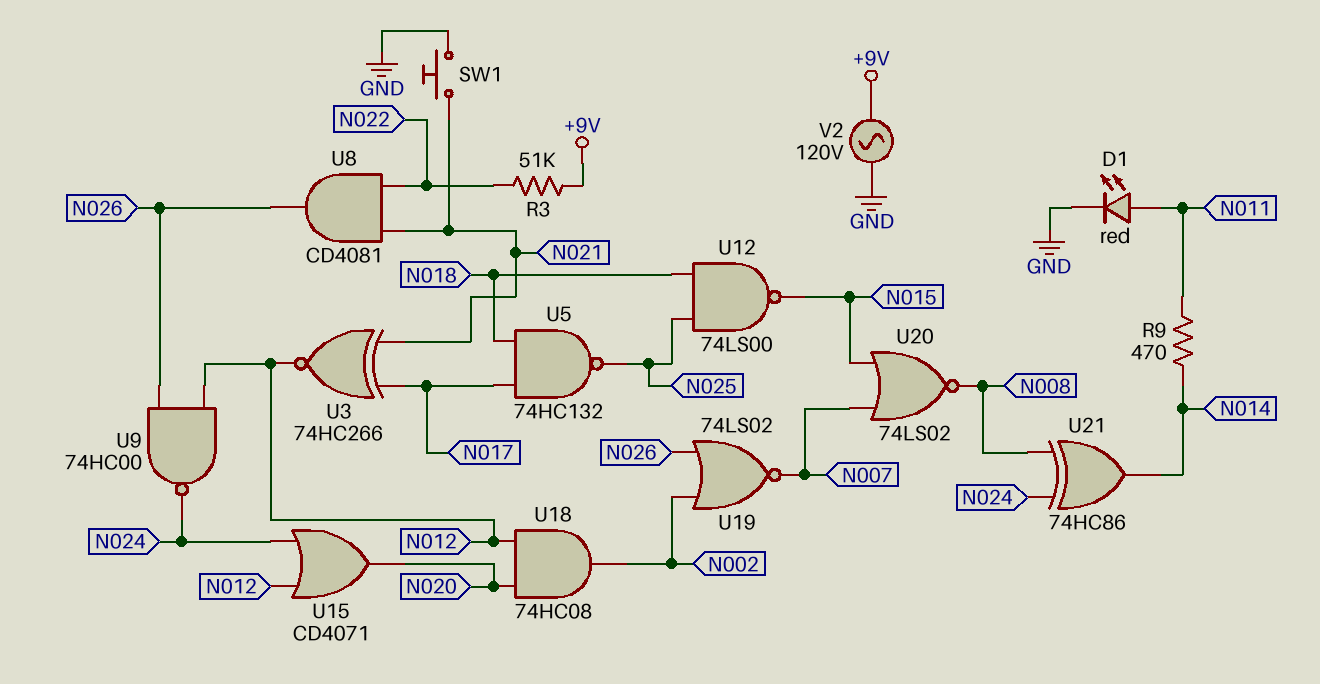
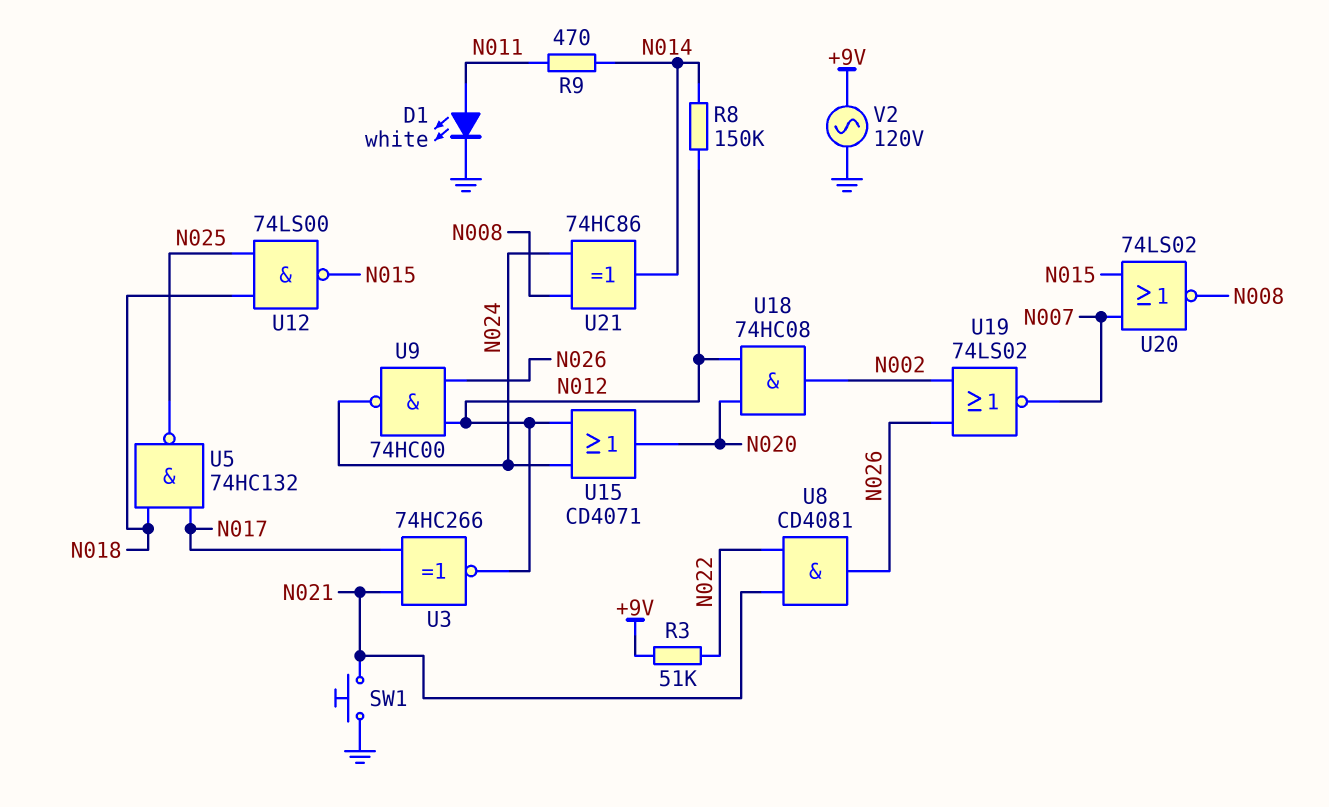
D1: LED red (A N011, K GND) -> LED white (A N011, K GND)
R8: none -> 150k (N012, N014)

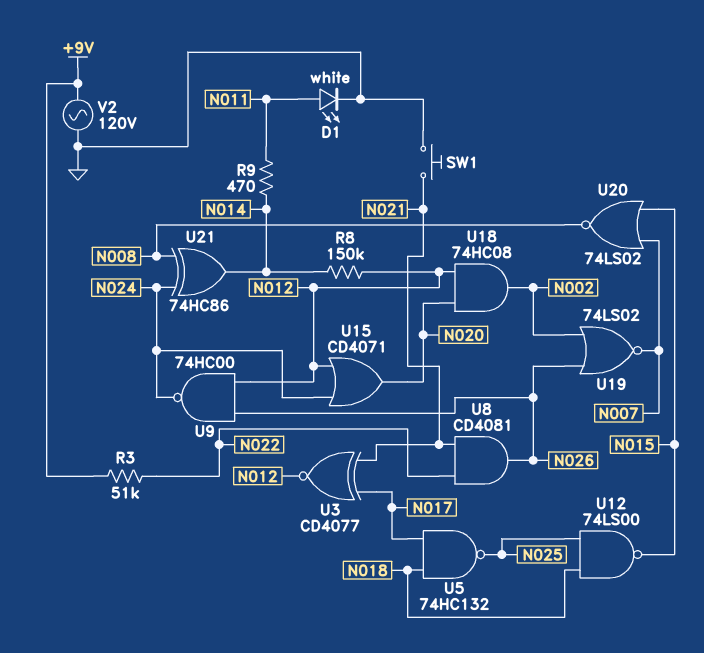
U3: XNOR 74HC266 (in N017, in N021, out N012) -> XNOR CD4077 (in N017, in N021, out N012)

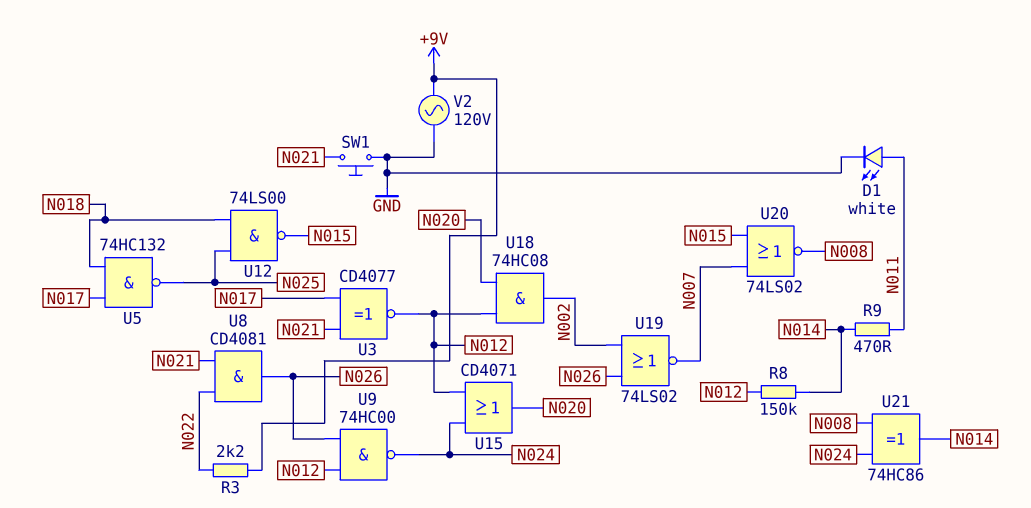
R3: 51k (+9V, N022) -> 2.2k (+9V, N022)

